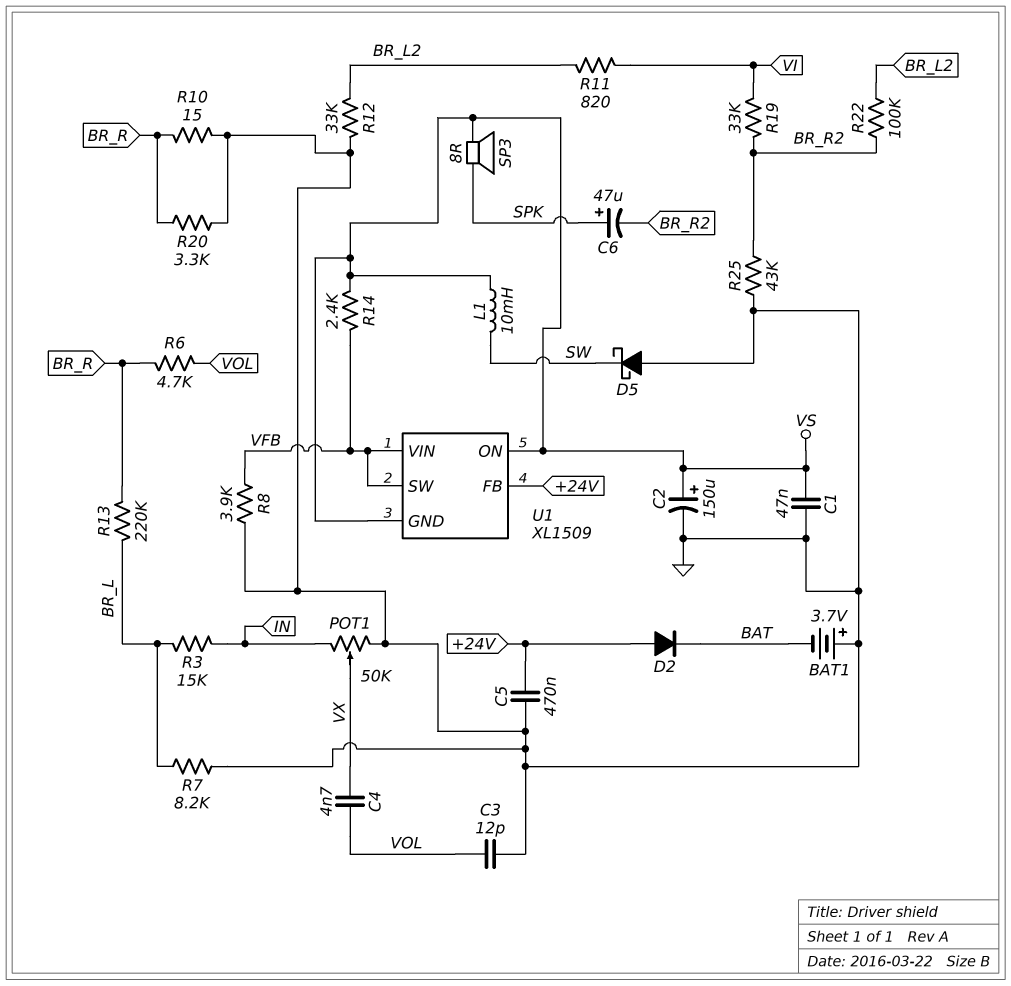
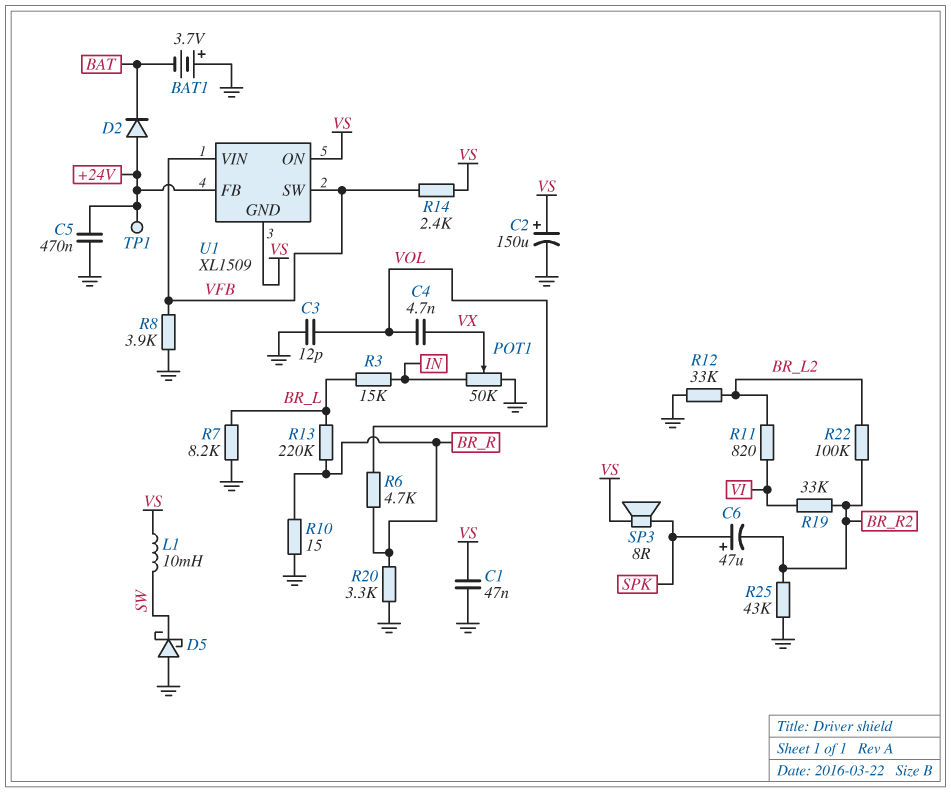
TP1: none -> test point (+24V)

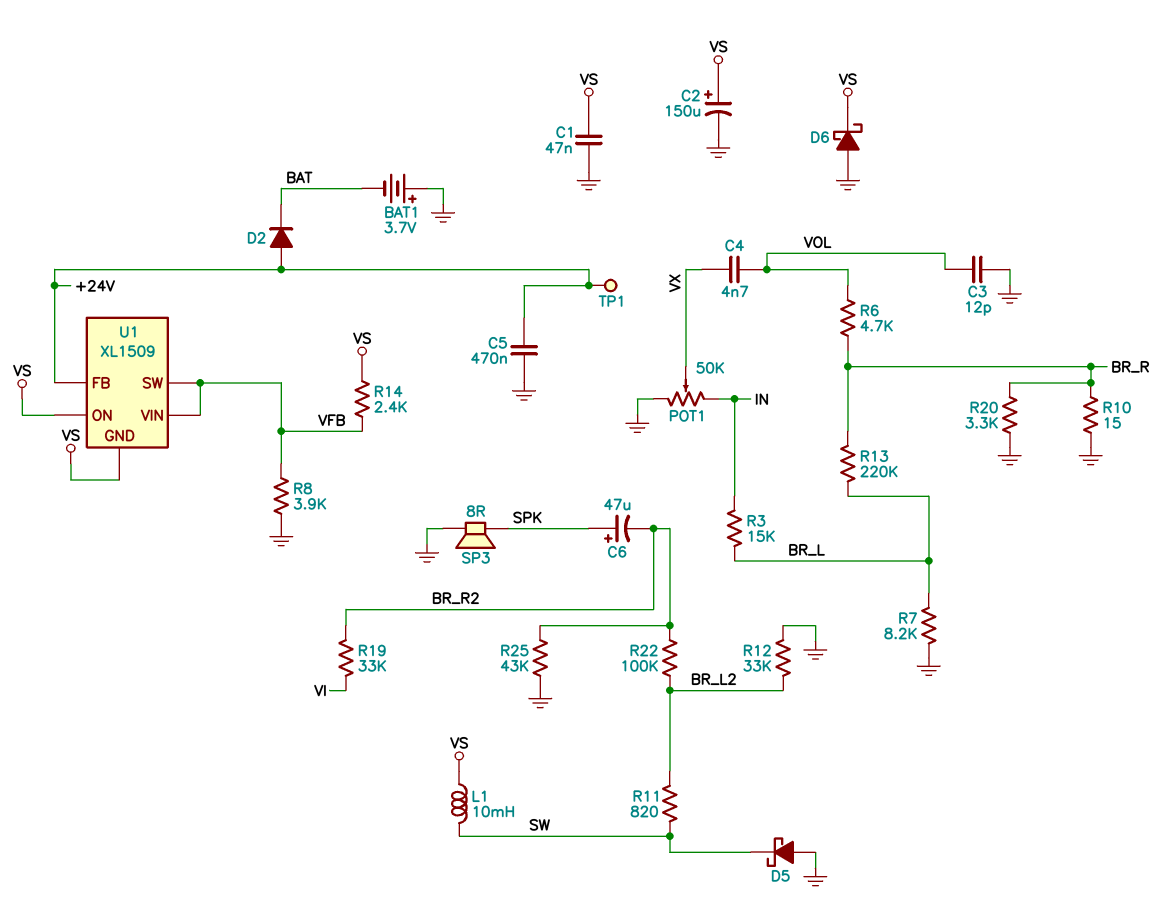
D6: none -> schottky (A GND, K VS)
R11: 820 (BR_L2, VI) -> 820 (BR_L2, SW)
SP3: speaker 8R (SPK, VS) -> speaker 8R (GND, SPK)

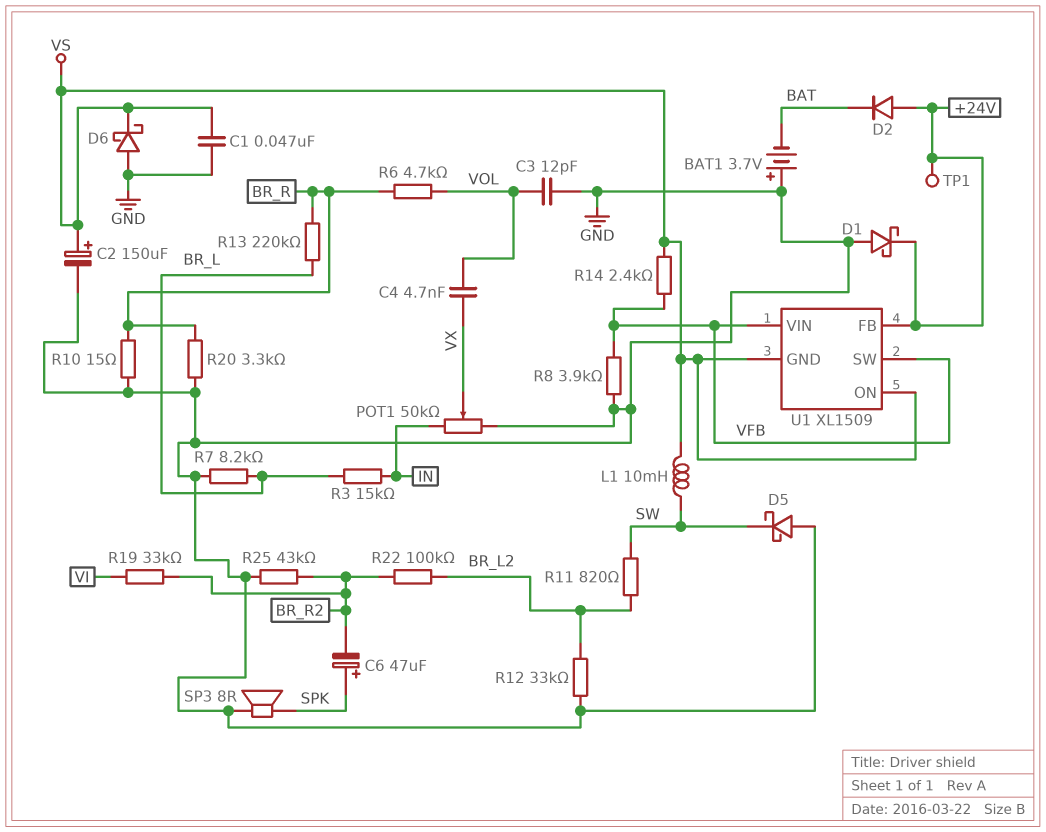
C5: 470nF (+24V, GND) -> none
D1: none -> schottky (A GND, K +24V)

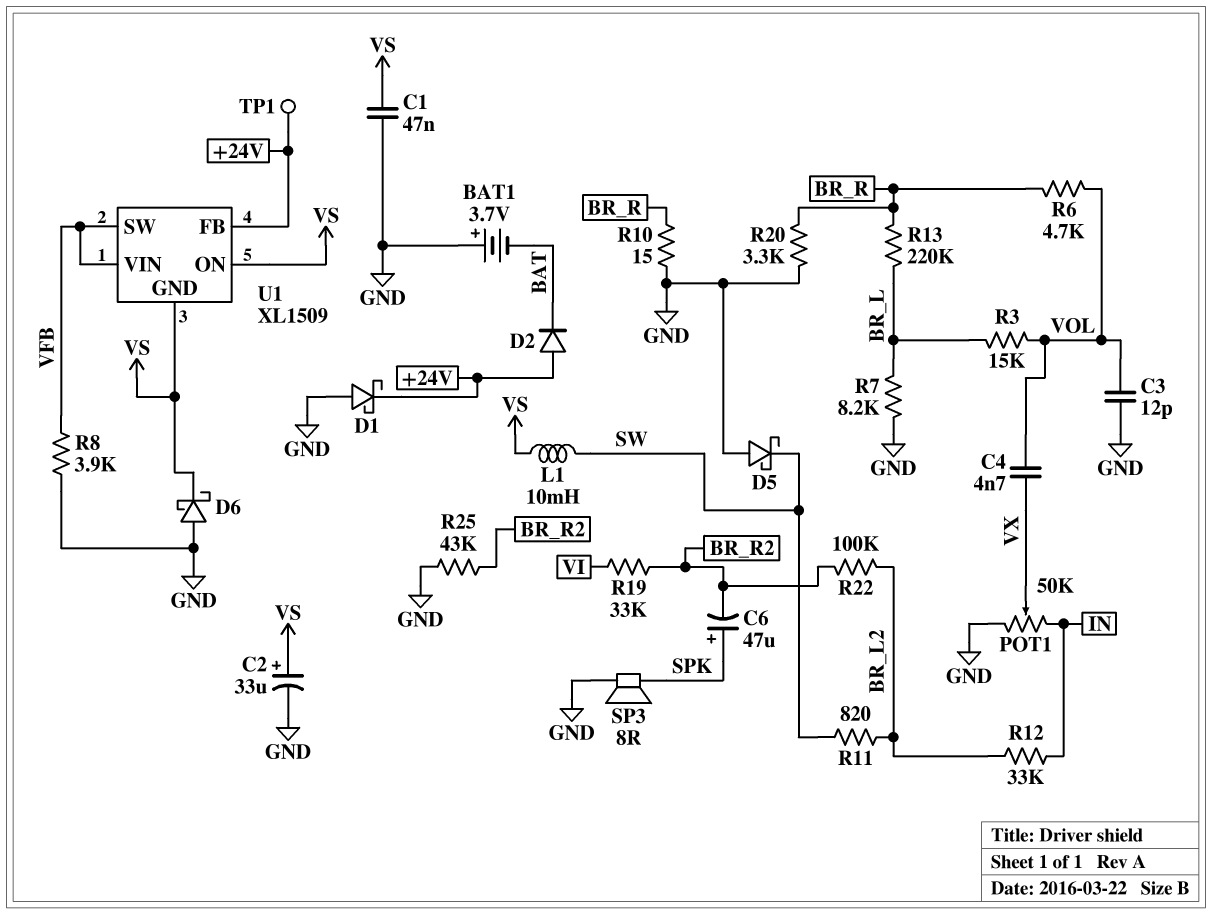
C2: 150uF (plus VS, minus GND) -> 33uF (plus VS, minus GND)
R3: 15k (BR_L, IN) -> 15k (BR_L, VOL)
R12: 33k (BR_L2, GND) -> 33k (BR_L2, IN)
R14: 2.4k (VFB, VS) -> none

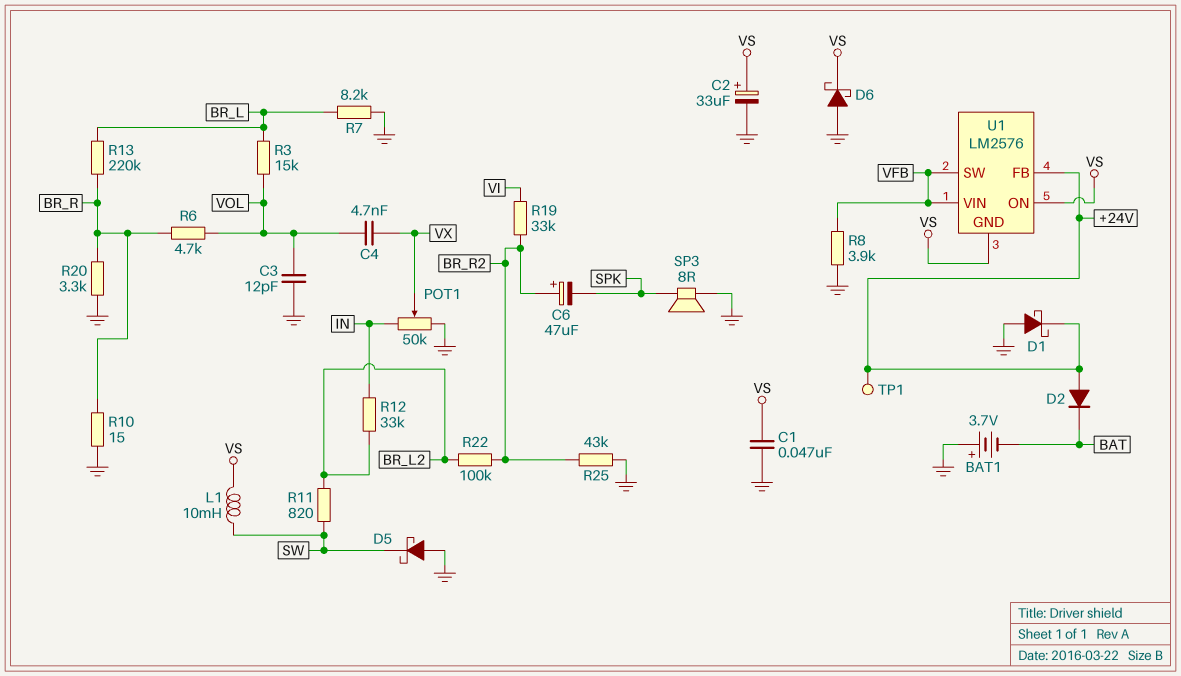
C6: 47uF (plus SPK, minus BR_R2) -> 47uF (plus BR_R2, minus SPK)
U1: XL1509 -> LM2576

